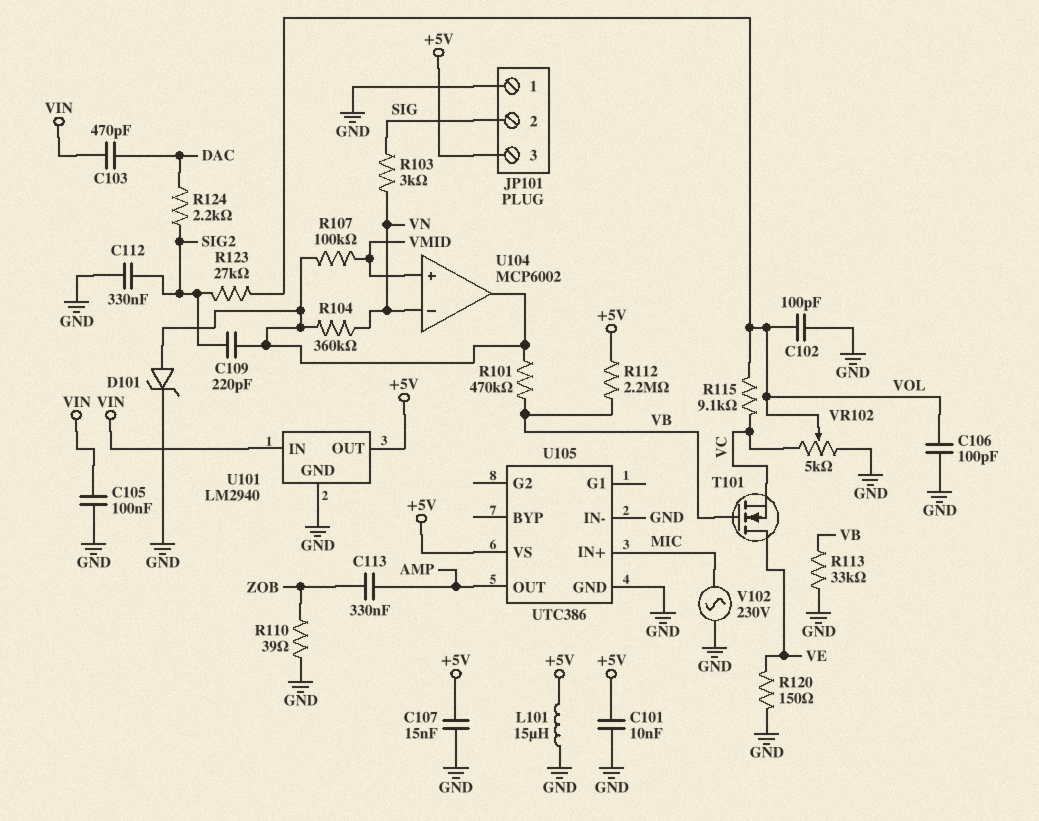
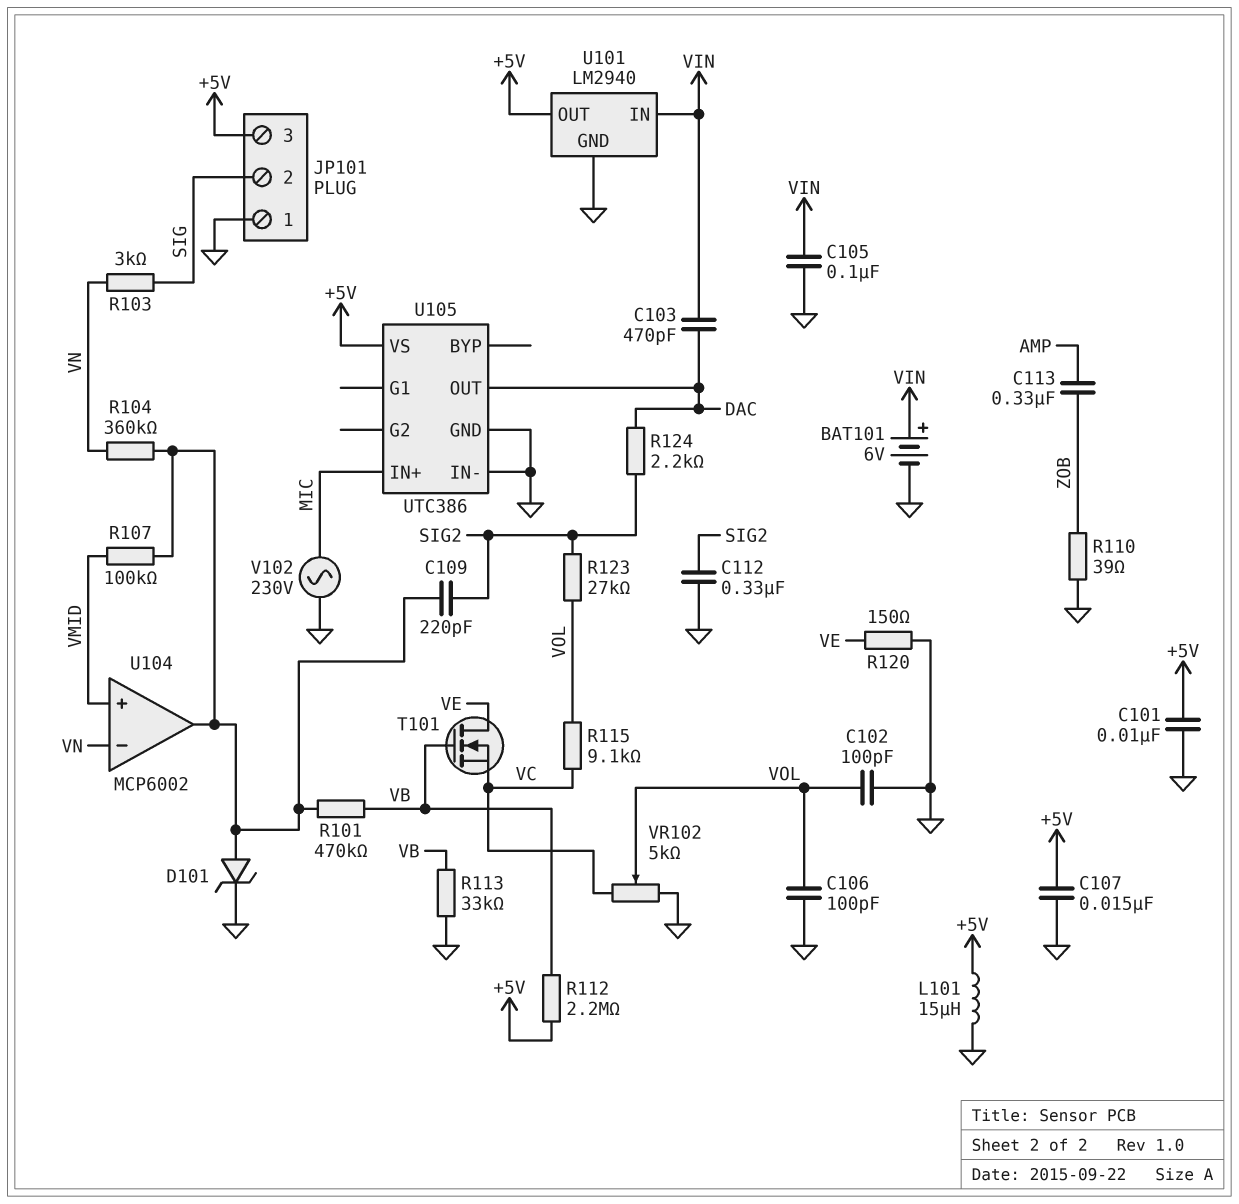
BAT101: none -> 6V (plus VIN, minus GND)
U105 pin OUT: AMP -> DAC

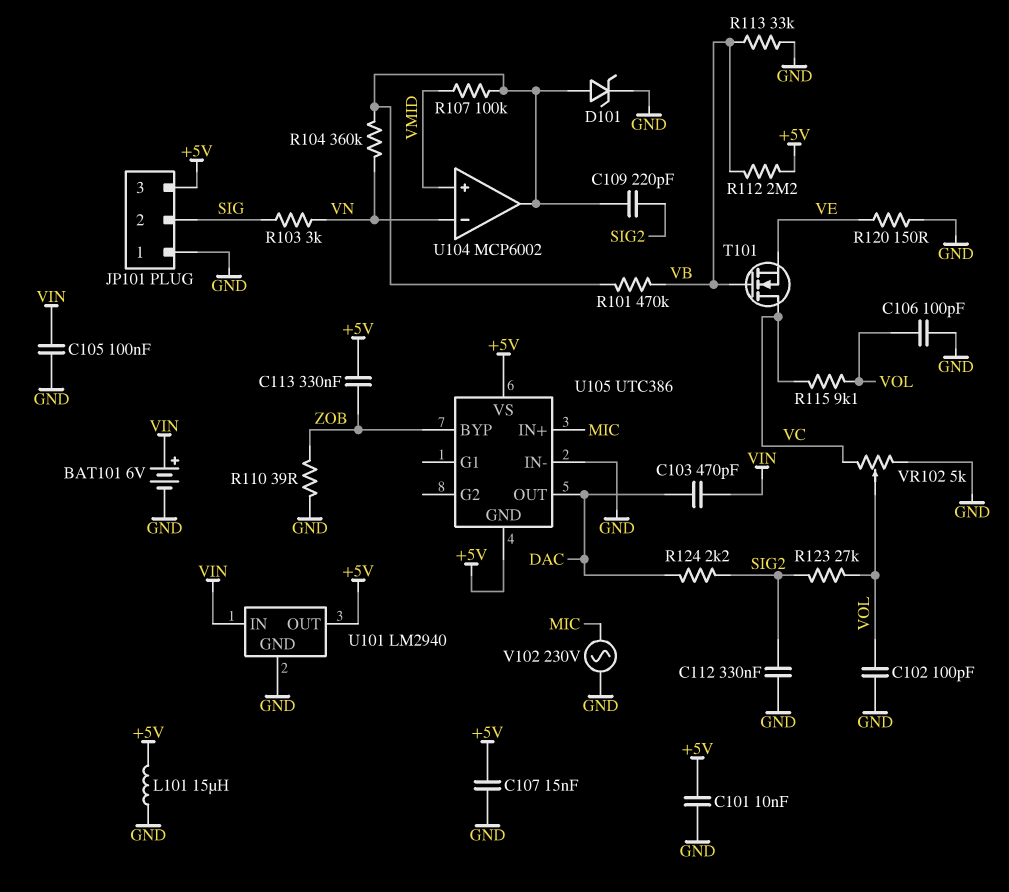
C113: 330nF (AMP, ZOB) -> 330nF (+5V, ZOB)
T101: NMOS (G VB, D VE, S VC) -> NMOS (G VB, D VC, S VE)
U105 pin BYP: none -> ZOB
U105 pin GND: GND -> +5V

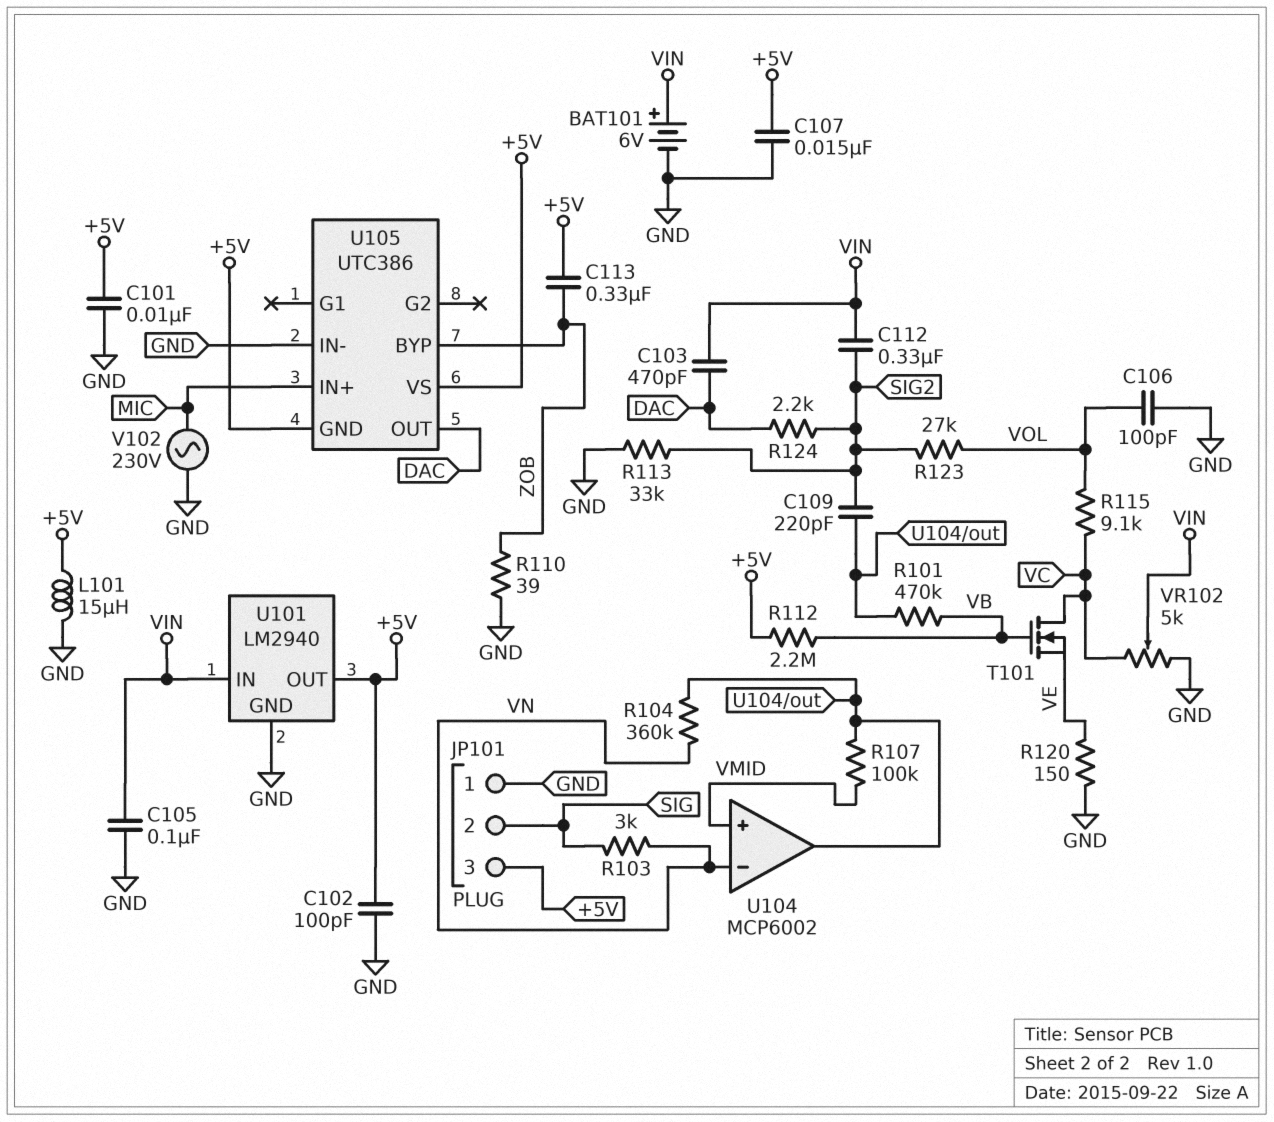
C102: 100pF (GND, VOL) -> 100pF (+5V, GND)
C112: 330nF (GND, SIG2) -> 330nF (SIG2, VIN)
D101: zener (A U104/out, K GND) -> none
R113: 33k (GND, VB) -> 33k (GND, SIG2)
VR102: 5k (GND, VC, wiper VOL) -> 5k (GND, VC, wiper VIN)

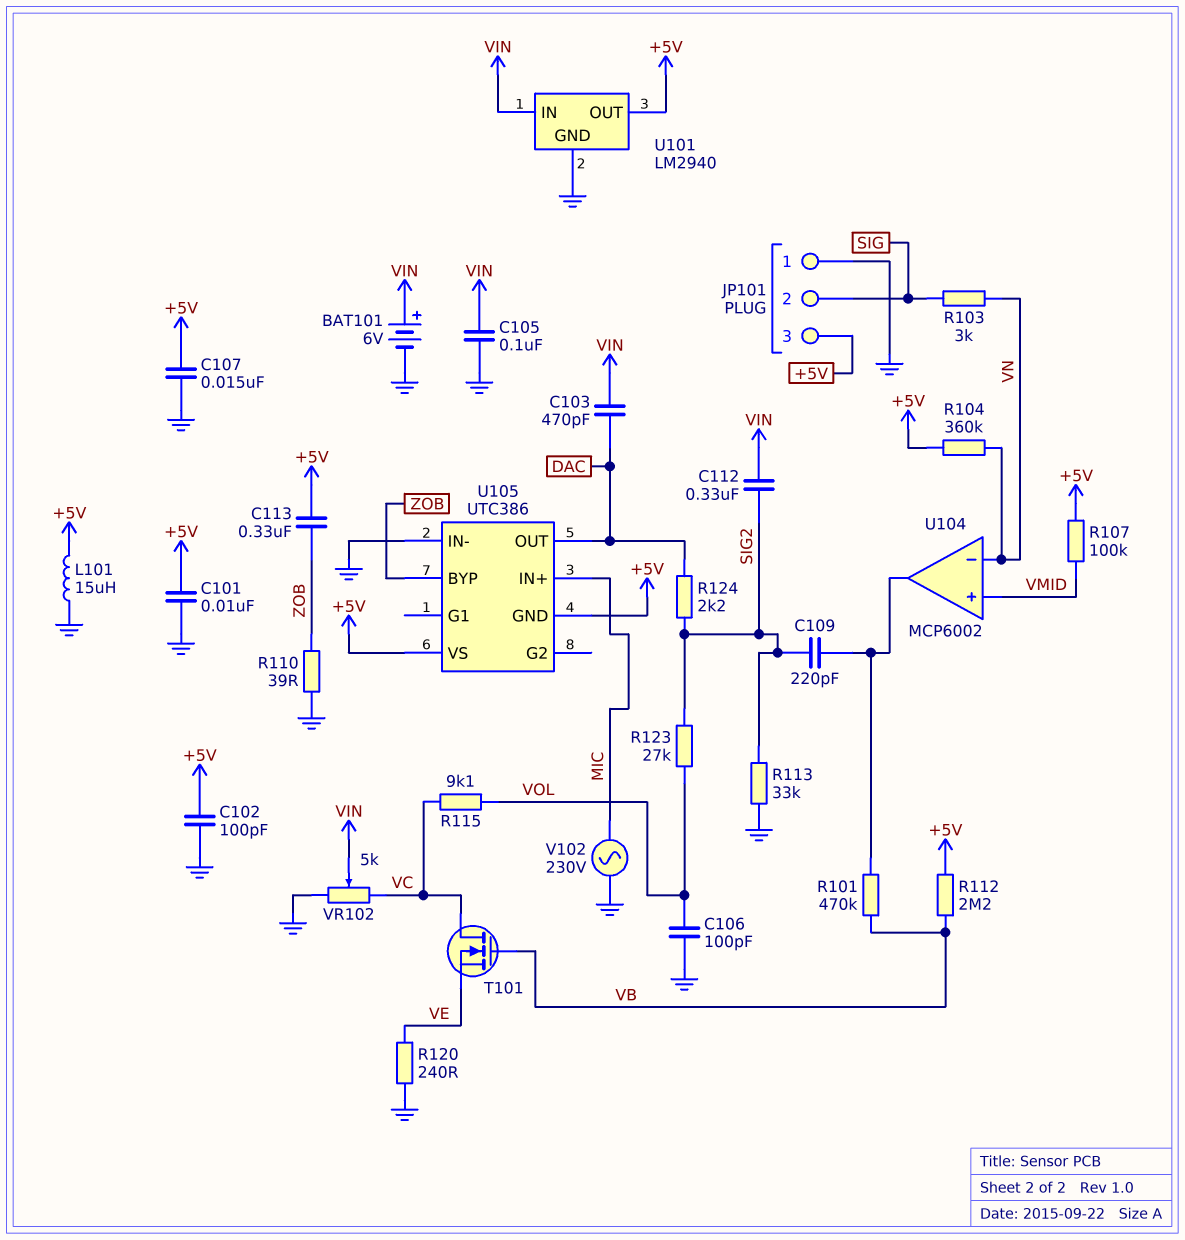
R104: 360k (U104/out, VN) -> 360k (+5V, VN)
R107: 100k (U104/out, VMID) -> 100k (+5V, VMID)
R120: 150 (GND, VE) -> 240 (GND, VE)

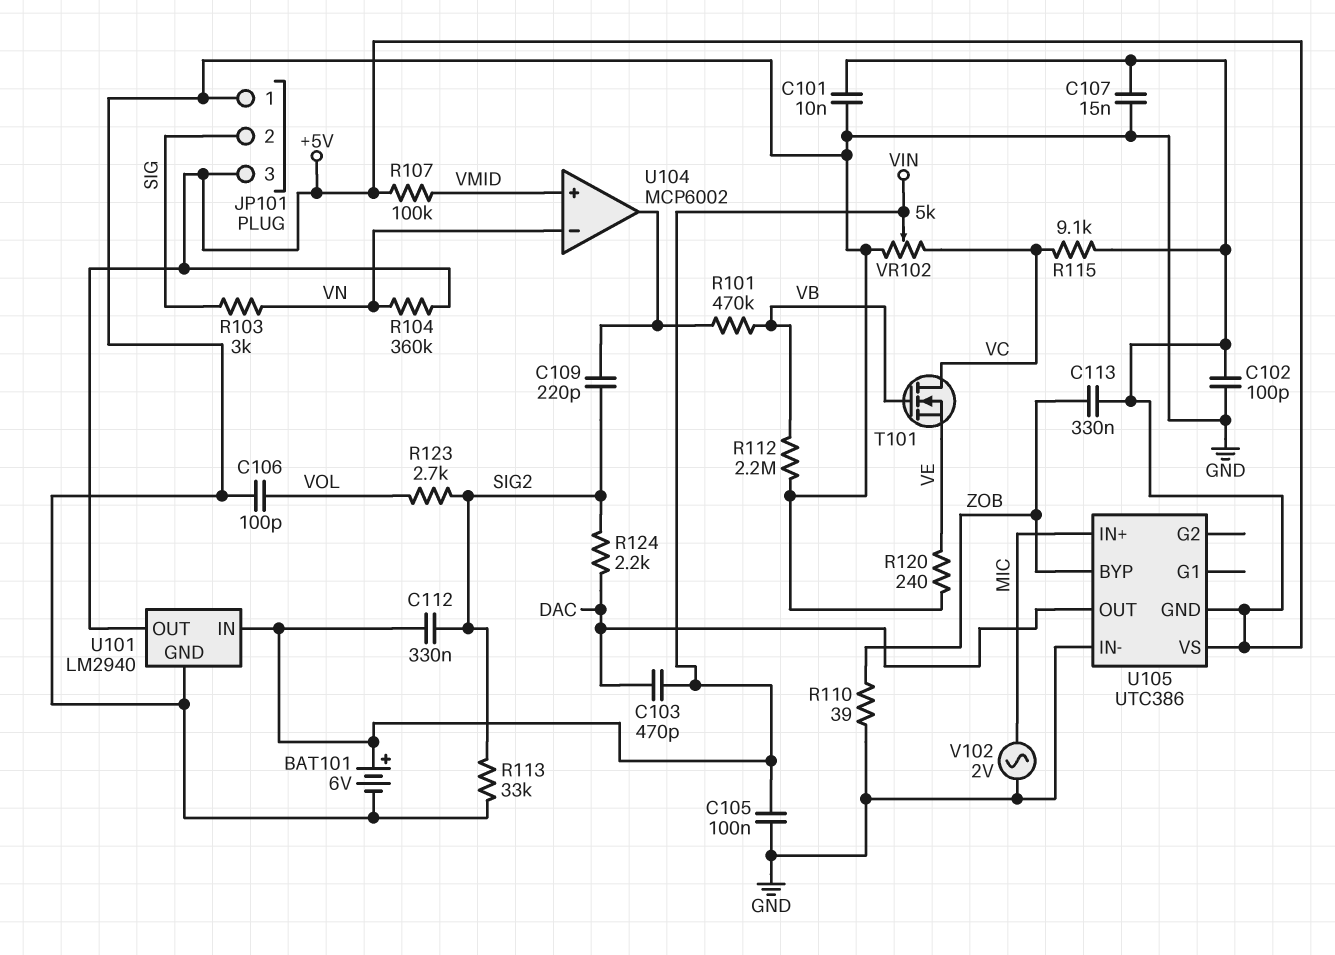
L101: 15uH (+5V, GND) -> none
R112: 2.2M (+5V, VB) -> 2.2M (GND, VB)
R115: 9.1k (VC, VOL) -> 9.1k (+5V, VC)
R123: 27k (SIG2, VOL) -> 2.7k (SIG2, VOL)
V102: AC 230V (GND, MIC) -> AC 2V (GND, MIC)

